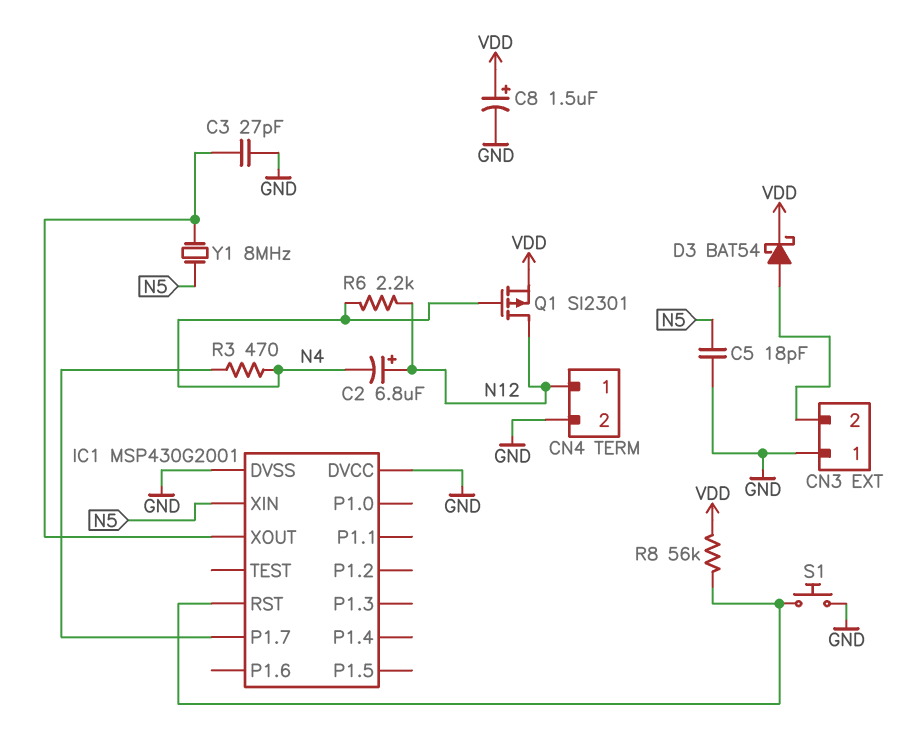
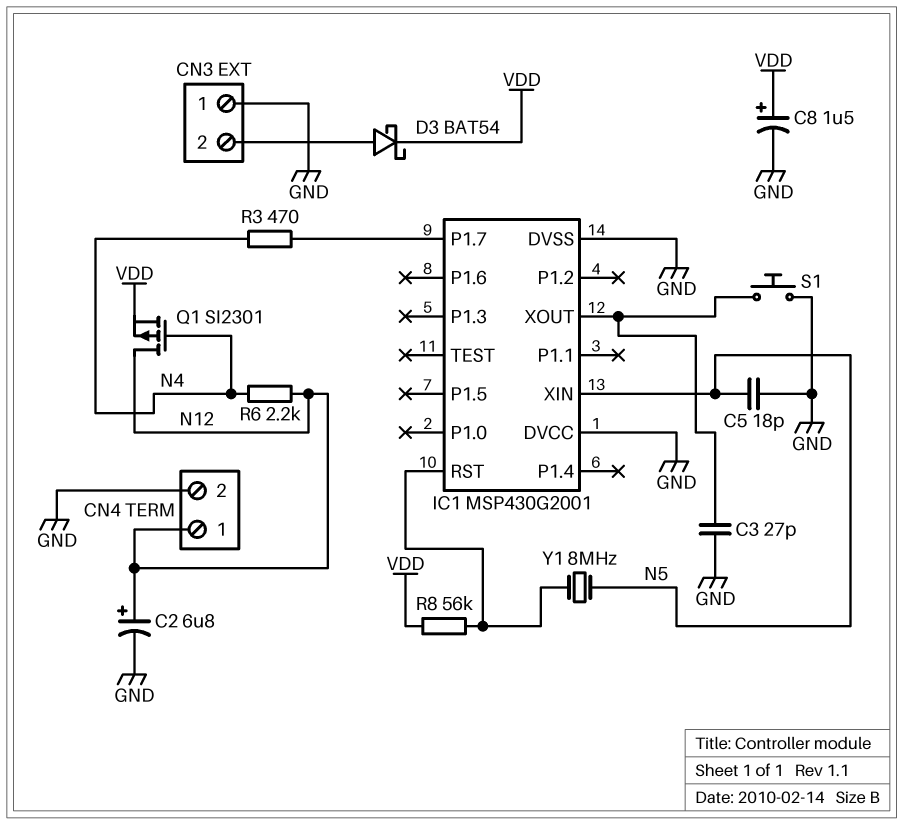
C2: 6.8uF (plus N12, minus N4) -> 6.8uF (plus N12, minus GND)
S1: button (GND, IC1/RST) -> button (GND, IC1/XOUT)
Y1: 8MHz (IC1/XOUT, N5) -> 8MHz (IC1/RST, N5)

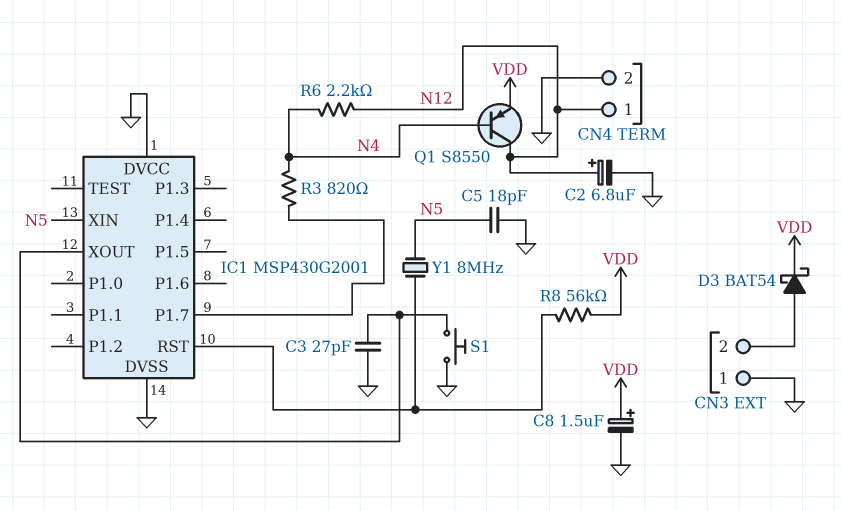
Q1: PMOS SI2301 (G N4, D N12, S VDD) -> PNP S8550 (B N4, C N12, E VDD)
R3: 470 (IC1/P1.7, N4) -> 820 (IC1/P1.7, N4)

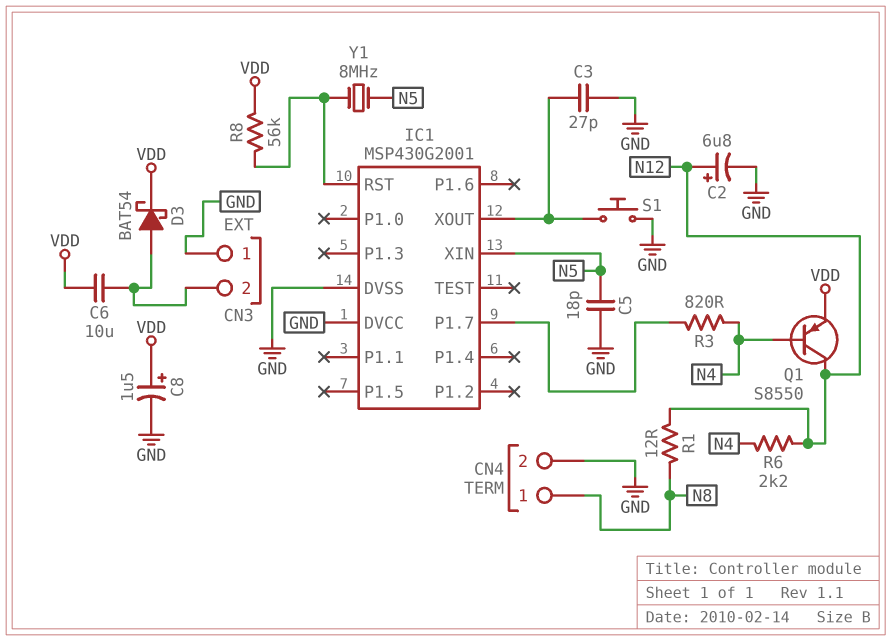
C6: none -> 10uF (CN3/2, VDD)
CN4 pin 1: N12 -> N8
R1: none -> 12 (N8, N12)

